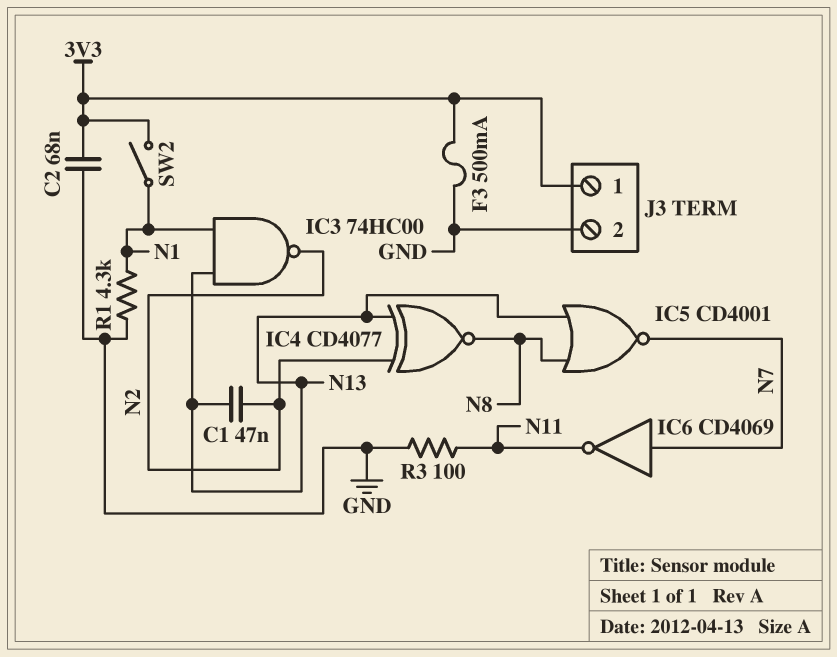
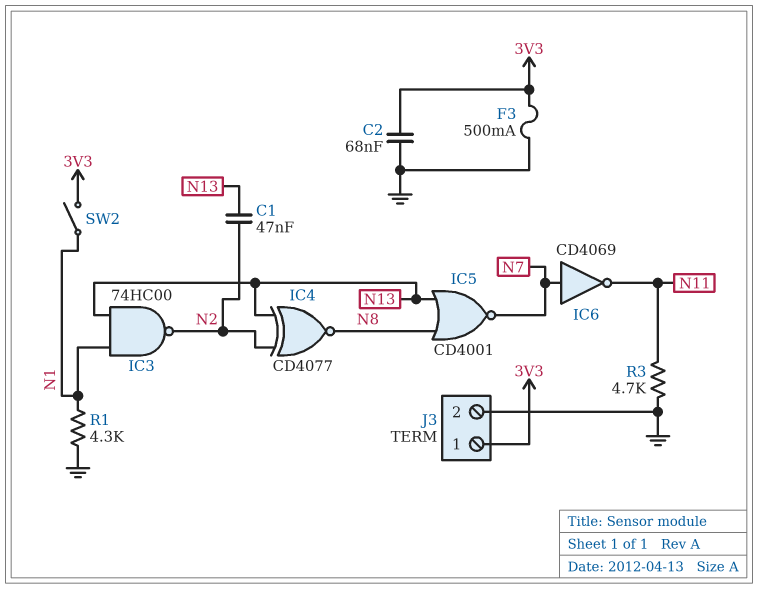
R3: 100 (GND, N11) -> 4.7k (GND, N11)

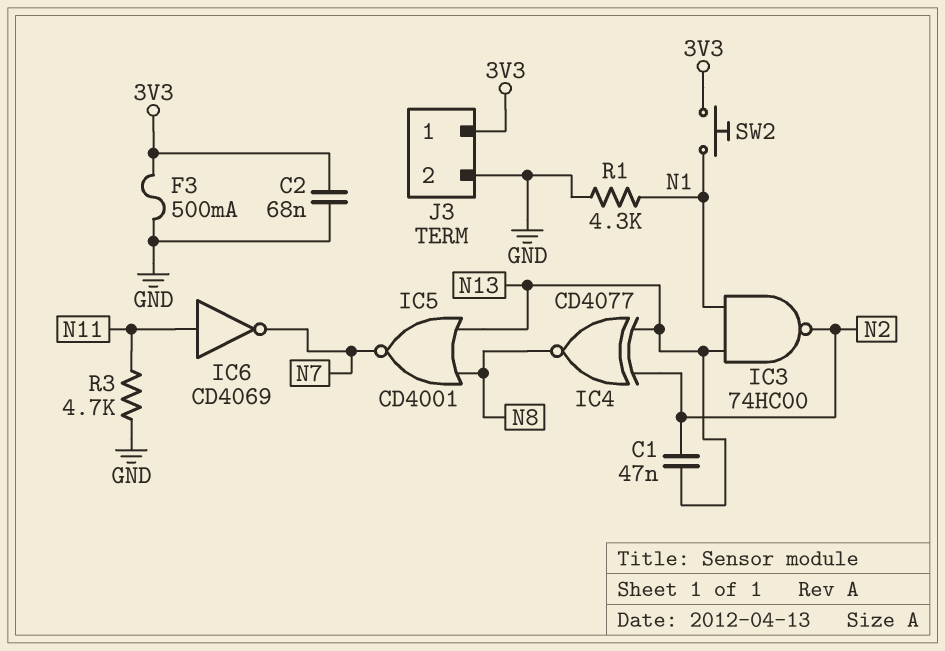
IC6: NOT CD4069 (in N7, out N11) -> NOT CD4069 (in N11, out N7)
SW2: switch (3V3, N1) -> button (3V3, N1)

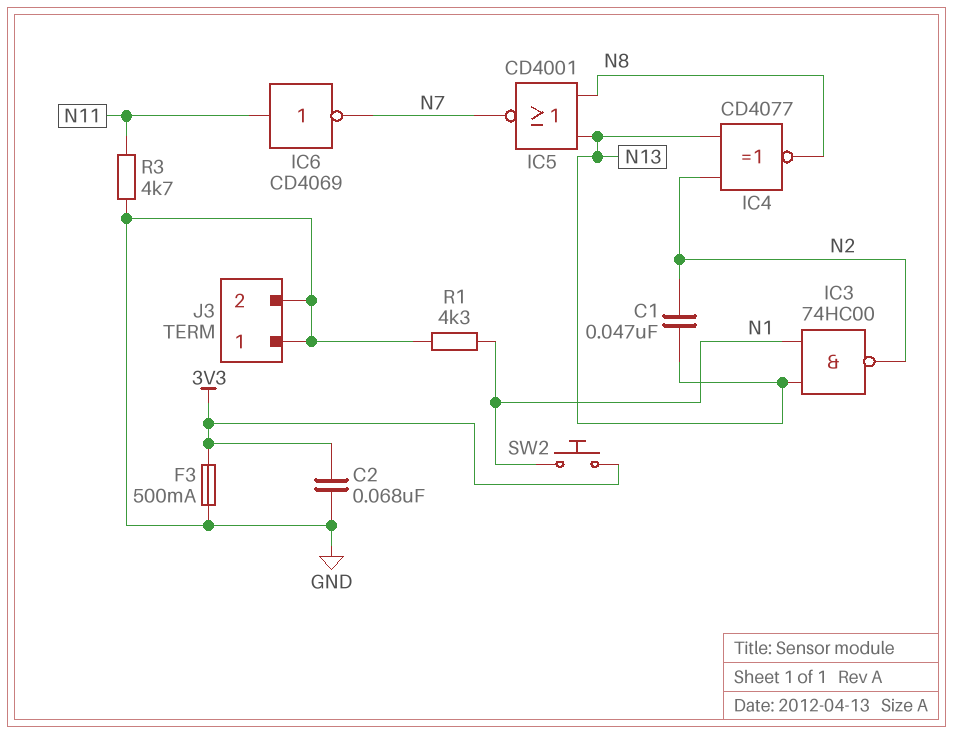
J3 pin 1: 3V3 -> GND

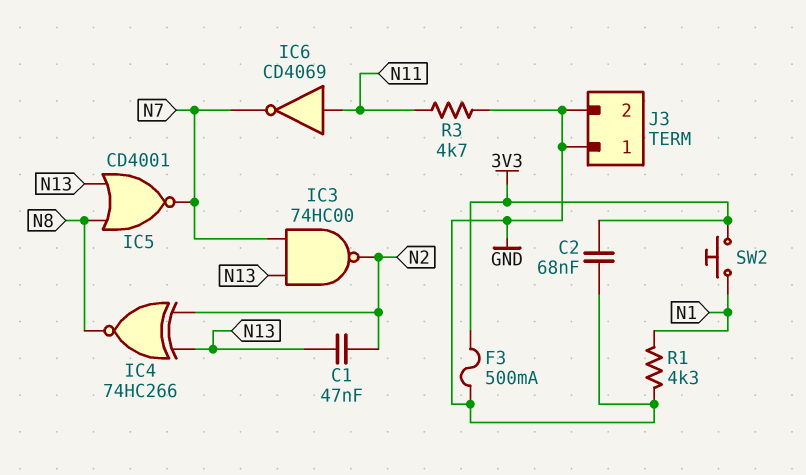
IC3: NAND 74HC00 (in N1, in N13, out N2) -> NAND 74HC00 (in N7, in N13, out N2)
IC4: XNOR CD4077 (in N2, in N13, out N8) -> XNOR 74HC266 (in N2, in N13, out N8)

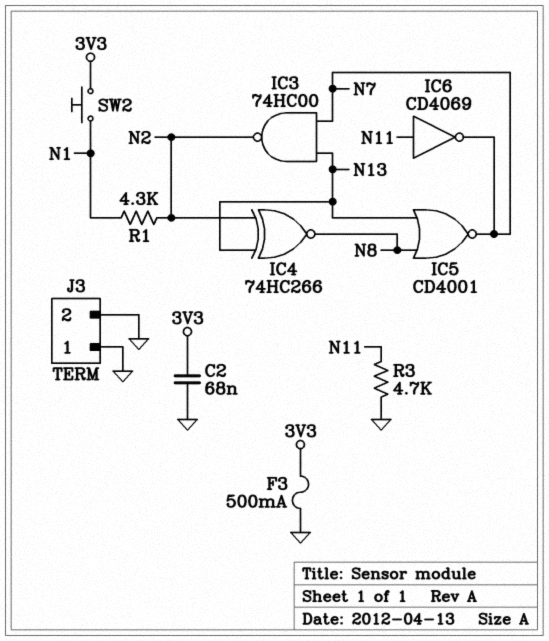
C1: 47nF (N2, N13) -> none
R1: 4.3k (GND, N1) -> 4.3k (N1, N2)

